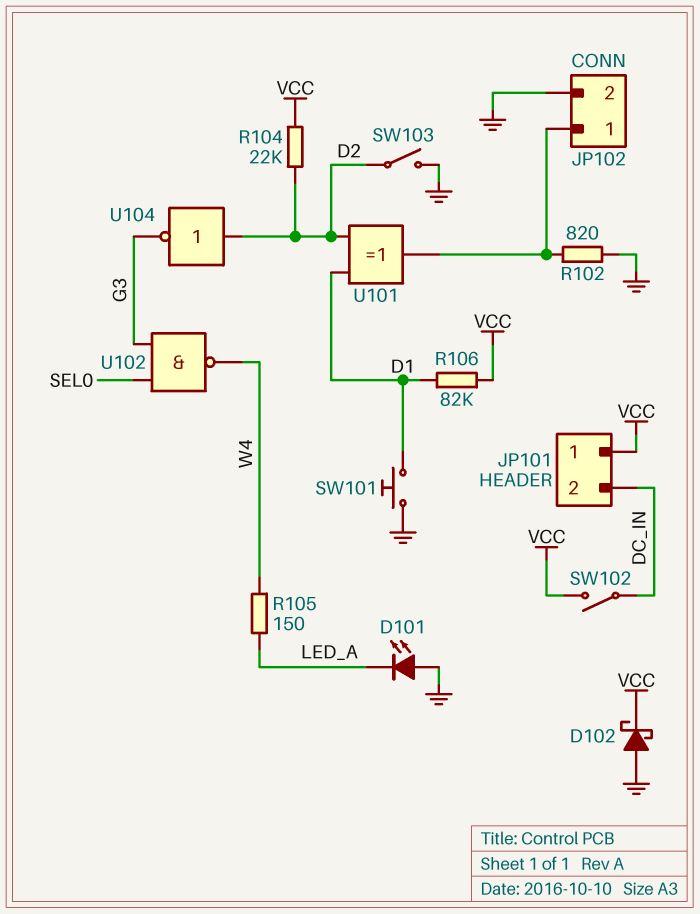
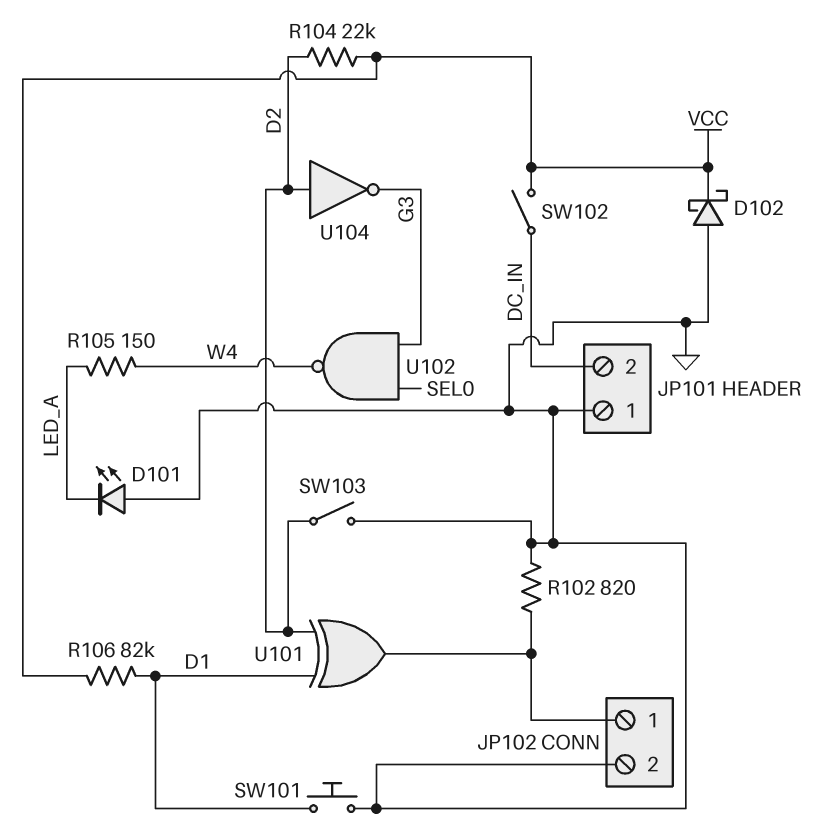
JP101 pin 1: VCC -> GND

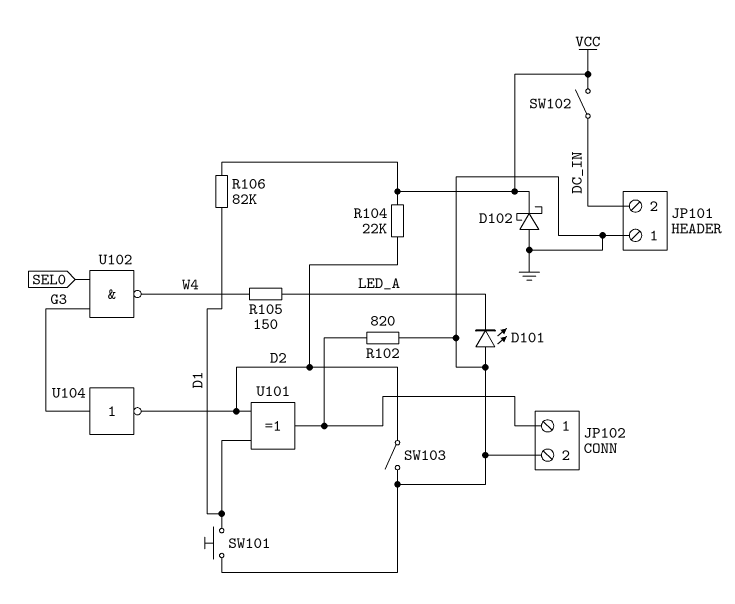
U104: NOT (in D2, out G3) -> NOT (in G3, out D2)

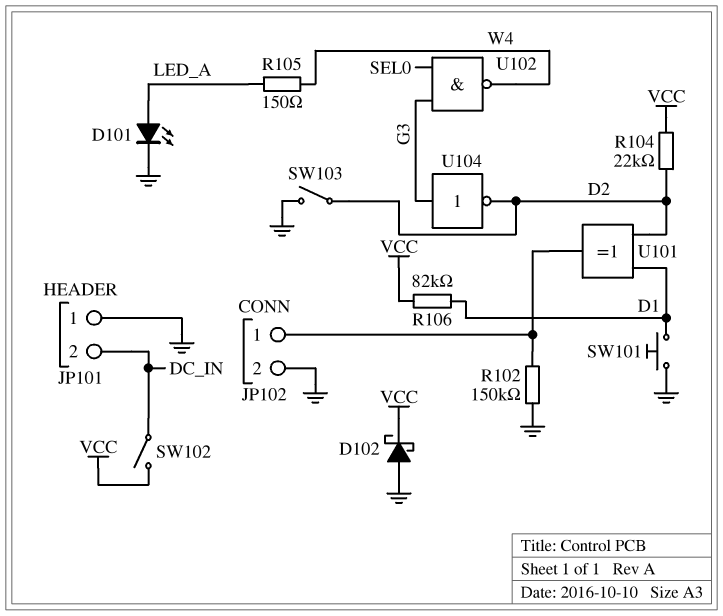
D101: LED (A GND, K LED_A) -> LED (A LED_A, K GND)
R102: 820 (GND, JP102/1) -> 150k (GND, JP102/1)

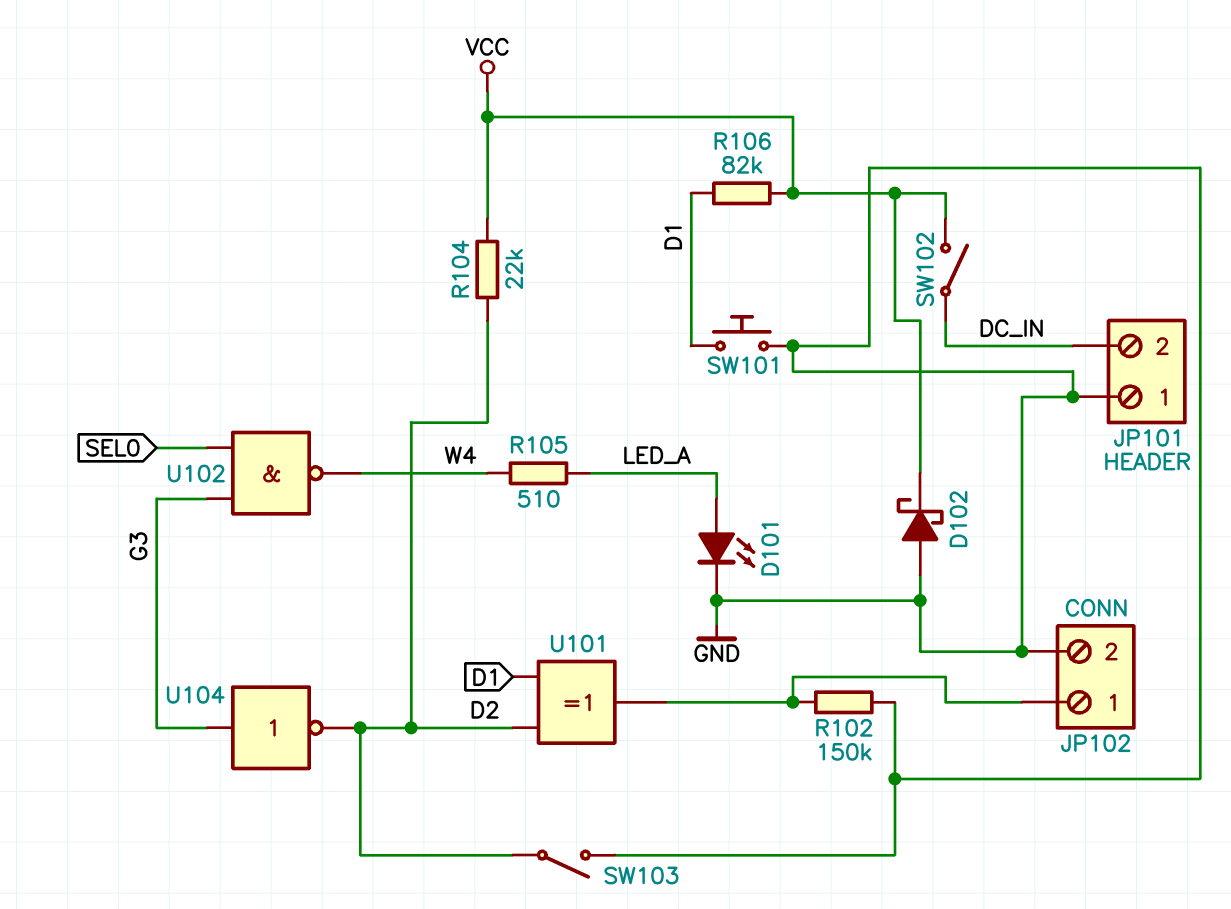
R105: 150 (LED_A, W4) -> 510 (LED_A, W4)

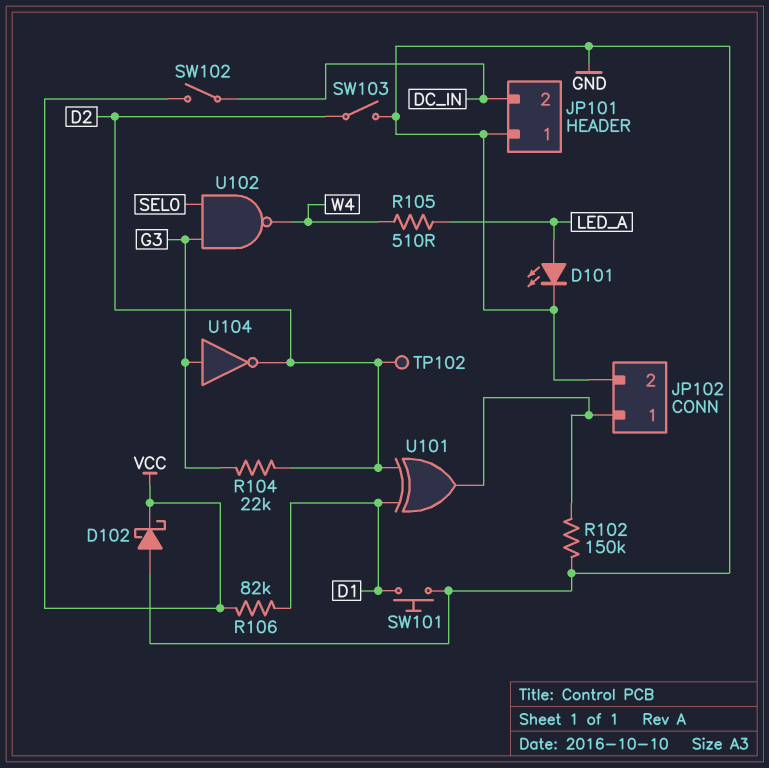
R104: 22k (D2, VCC) -> 22k (D2, G3)
TP102: none -> test point (D2)

